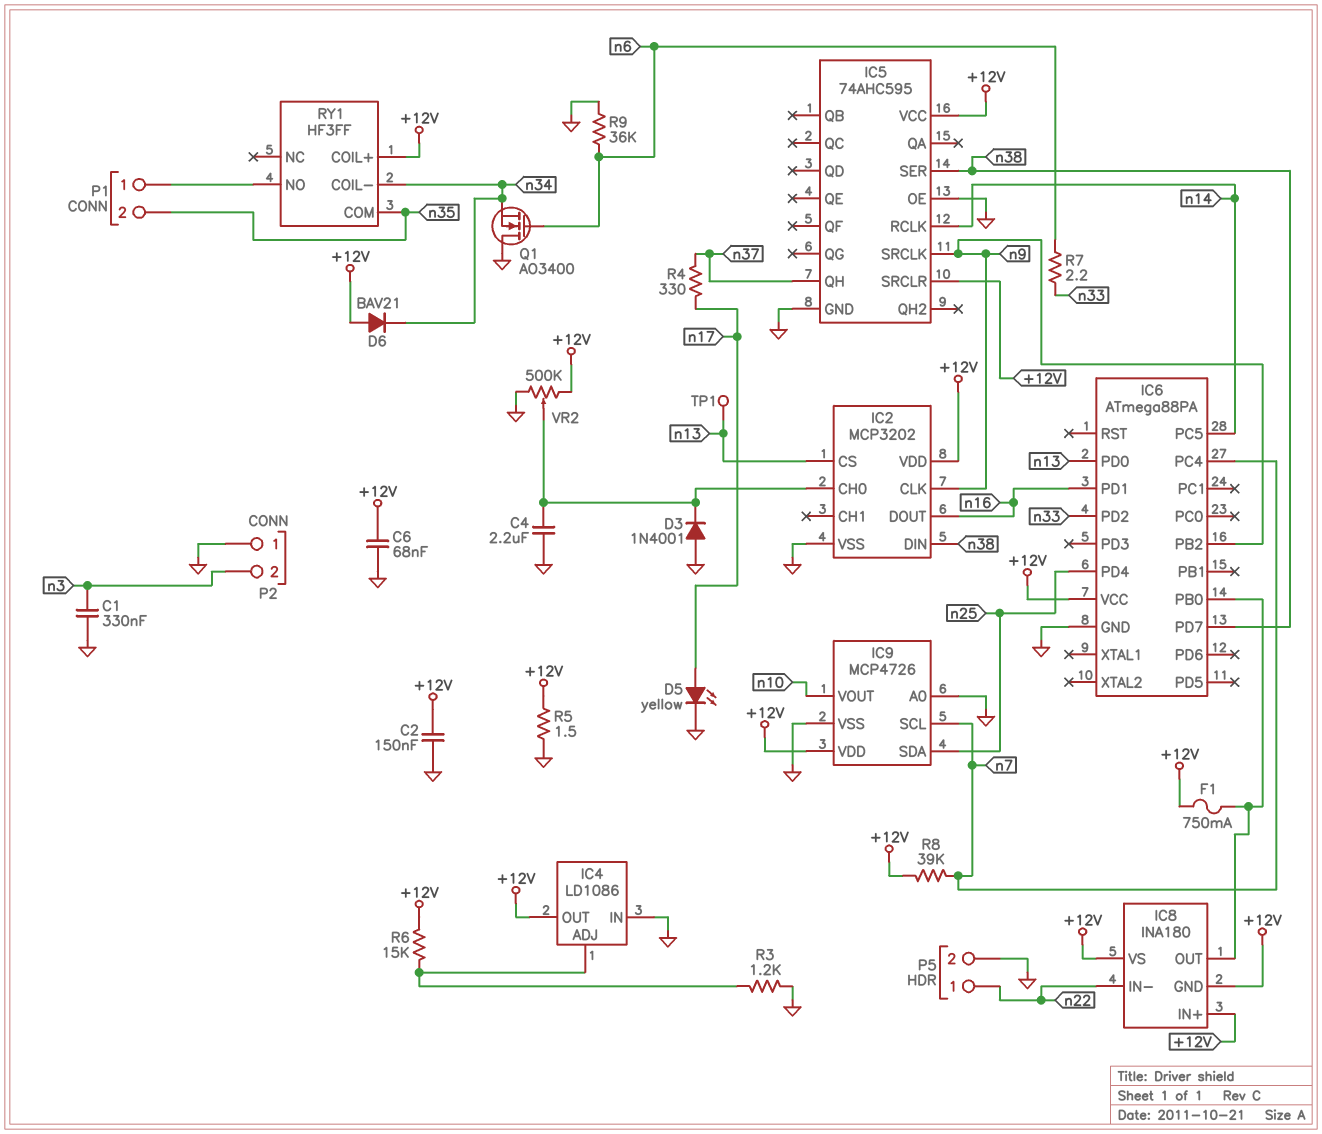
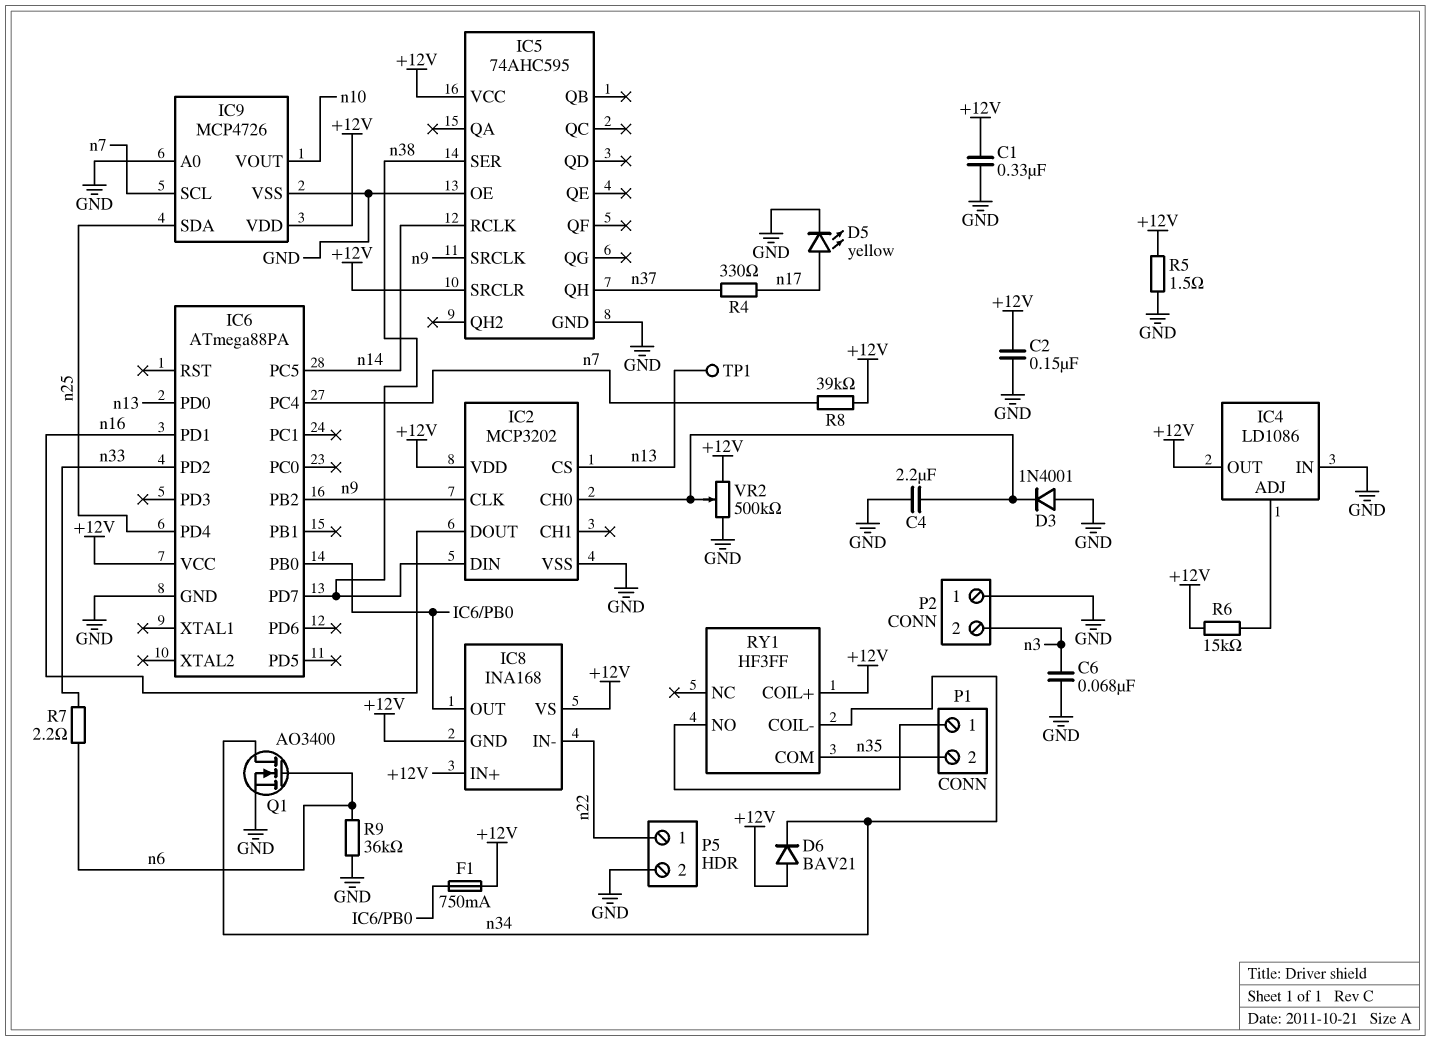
C1: 330nF (GND, n3) -> 330nF (+12V, GND)
C6: 68nF (+12V, GND) -> 68nF (GND, n3)
IC8: INA180 -> INA168
Q1: NMOS AO3400 (G n6, D GND, S n34) -> NMOS AO3400 (G n6, D n34, S GND)
R3: 1.2k (GND, IC4/ADJ) -> none

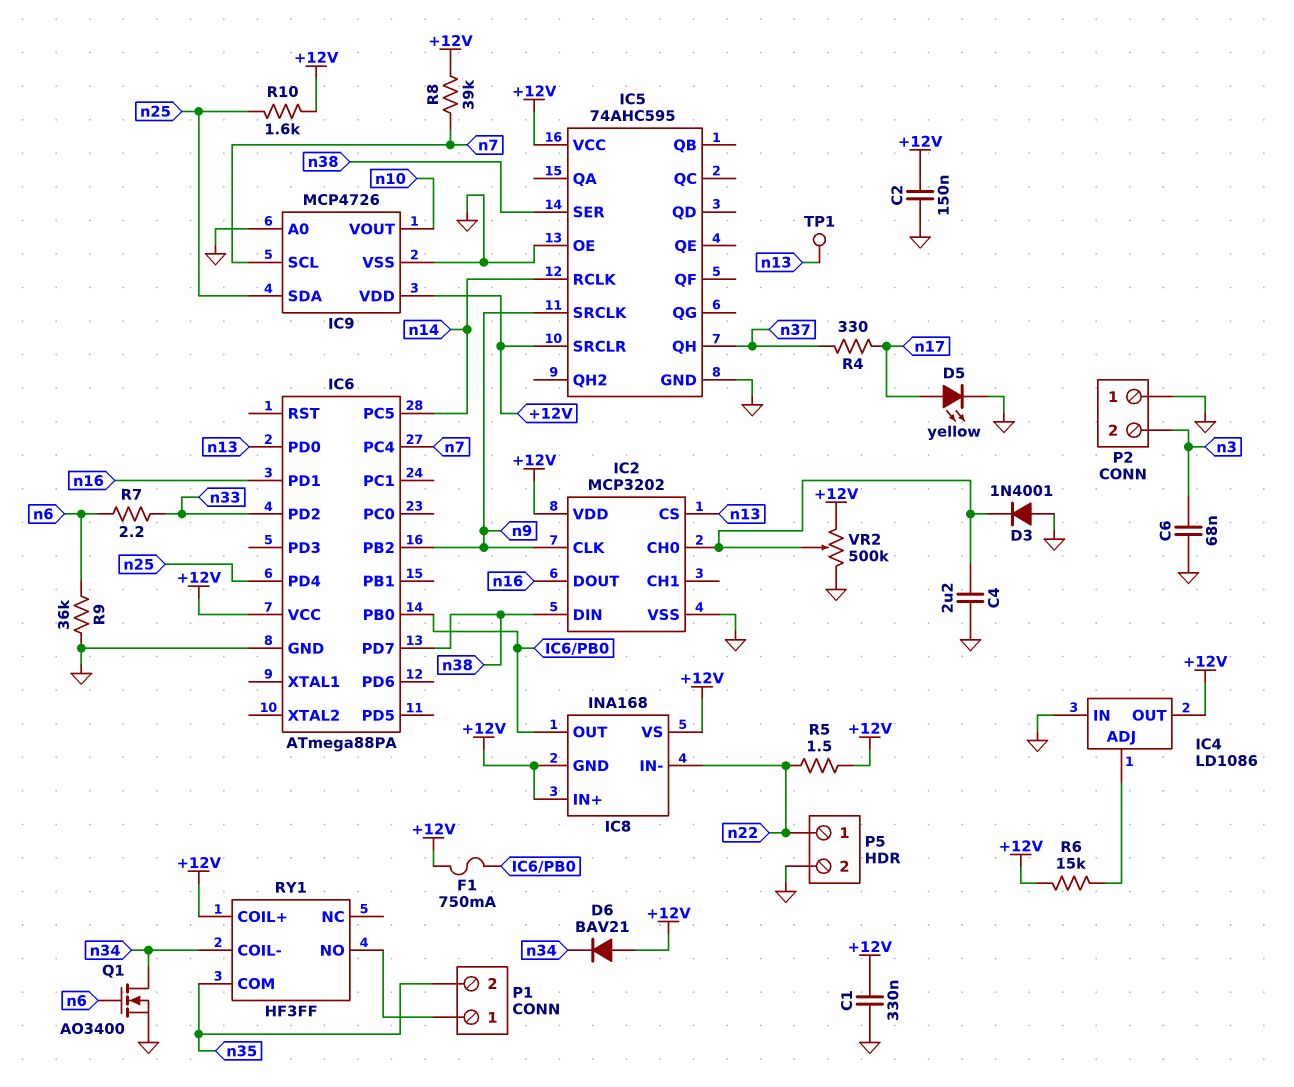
R5: 1.5 (+12V, GND) -> 1.5 (+12V, n22)
R10: none -> 1.6k (+12V, n25)

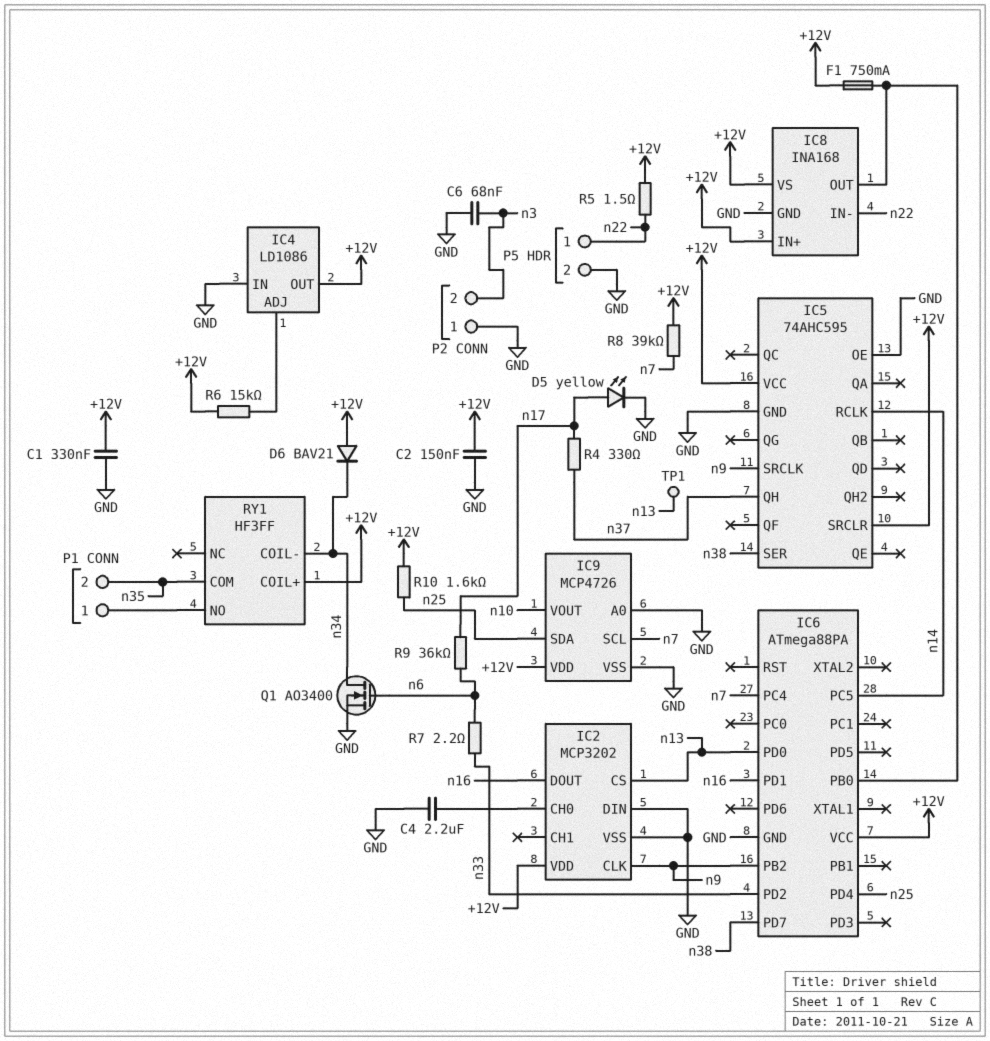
D3: diode 1N4001 (A GND, K IC2/CH0) -> none
IC2 pin DIN: n38 -> GND
IC8 pin GND: +12V -> GND
R9: 36k (GND, n6) -> 36k (n6, n17)
VR2: 500k (+12V, GND, wiper IC2/CH0) -> none

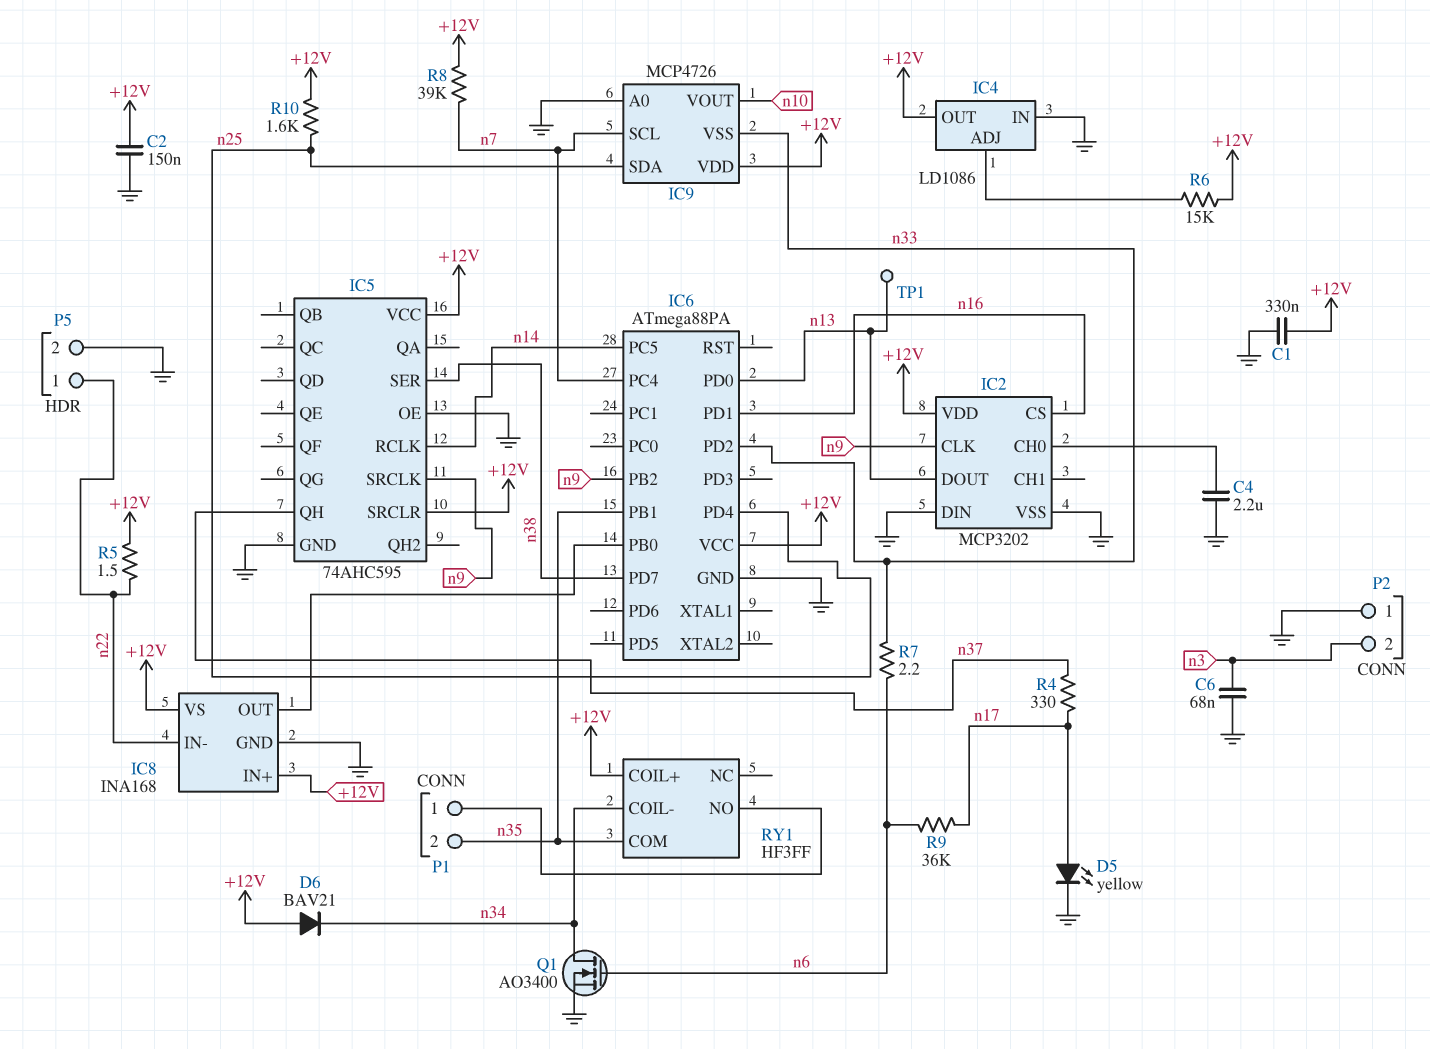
F1: 750mA (+12V, IC6/PB0) -> none
IC2 pin CS: n13 -> n16
IC2 pin DOUT: n16 -> n13
IC6 pin PB1: none -> n35
IC9 pin VSS: GND -> n33

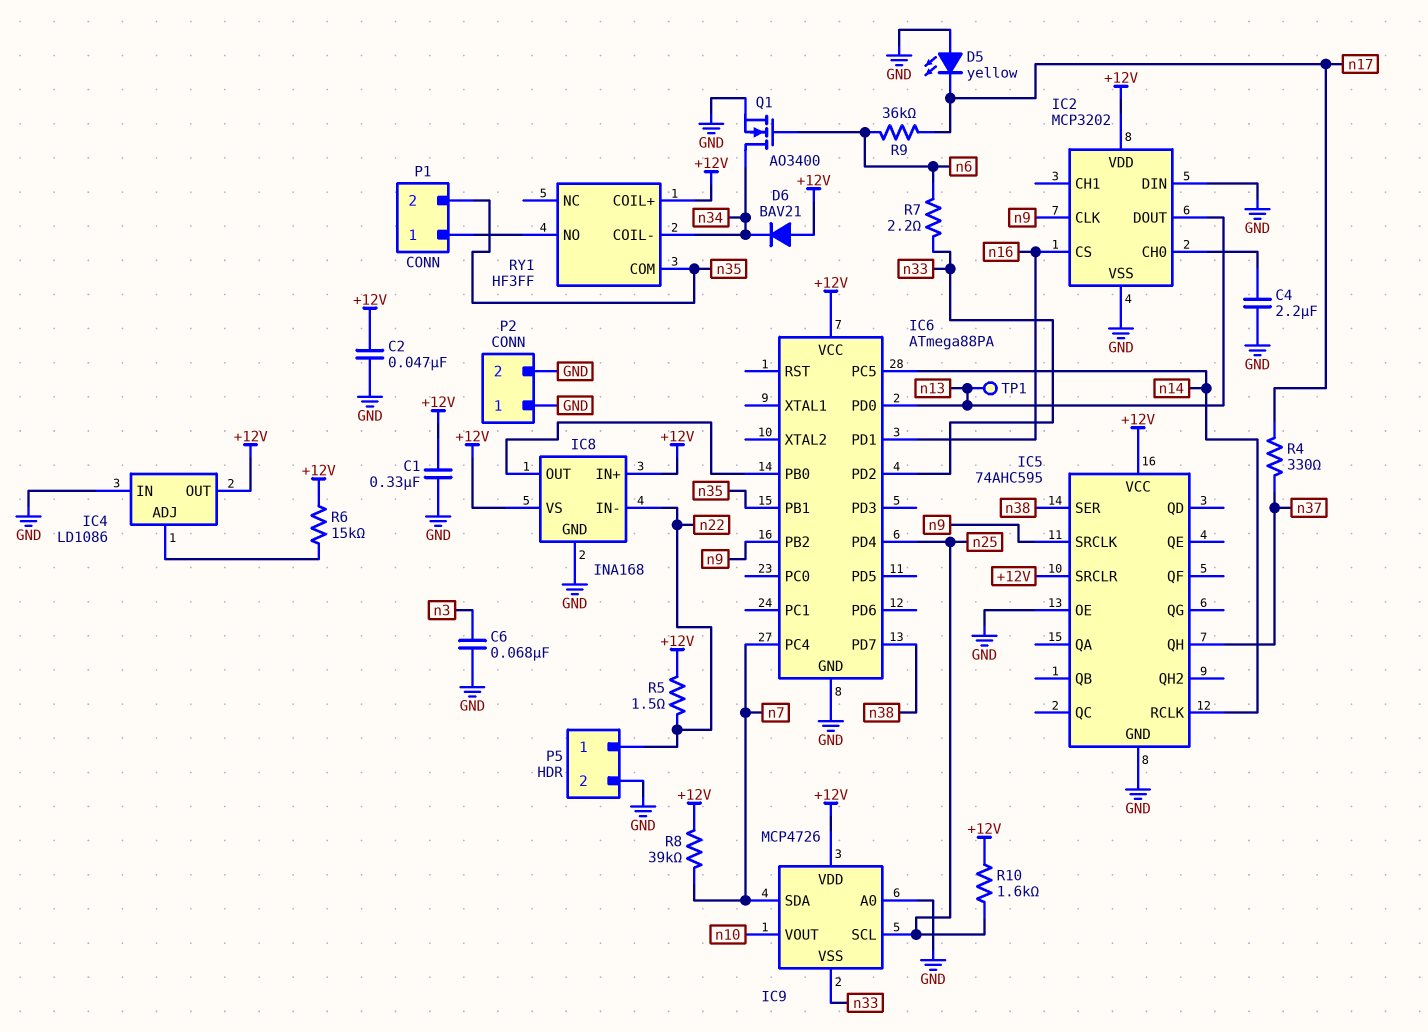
C2: 150nF (+12V, GND) -> 47nF (+12V, GND)
D5: LED yellow (A n17, K GND) -> LED yellow (A GND, K n17)
IC9 pin SCL: n7 -> n25
IC9 pin SDA: n25 -> n7
P2 pin 2: n3 -> GND

